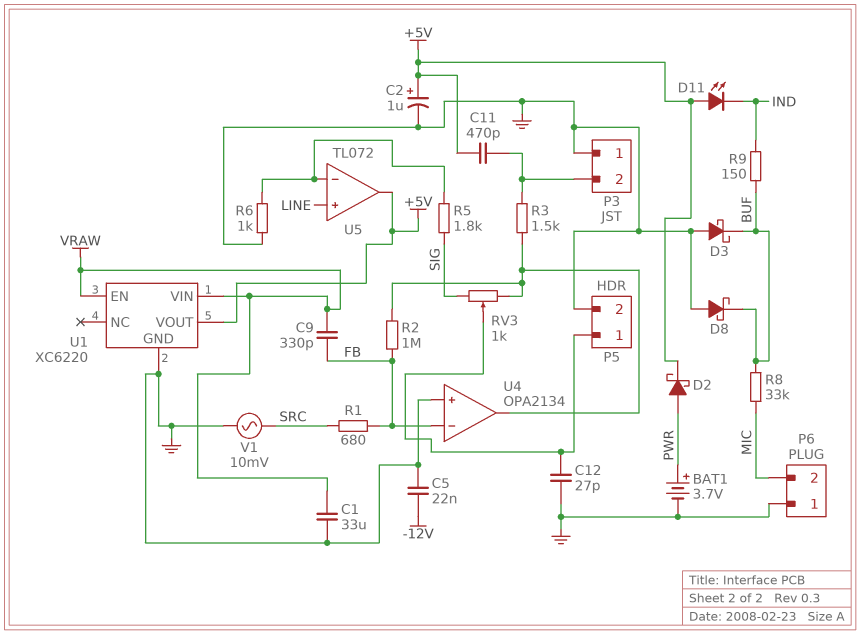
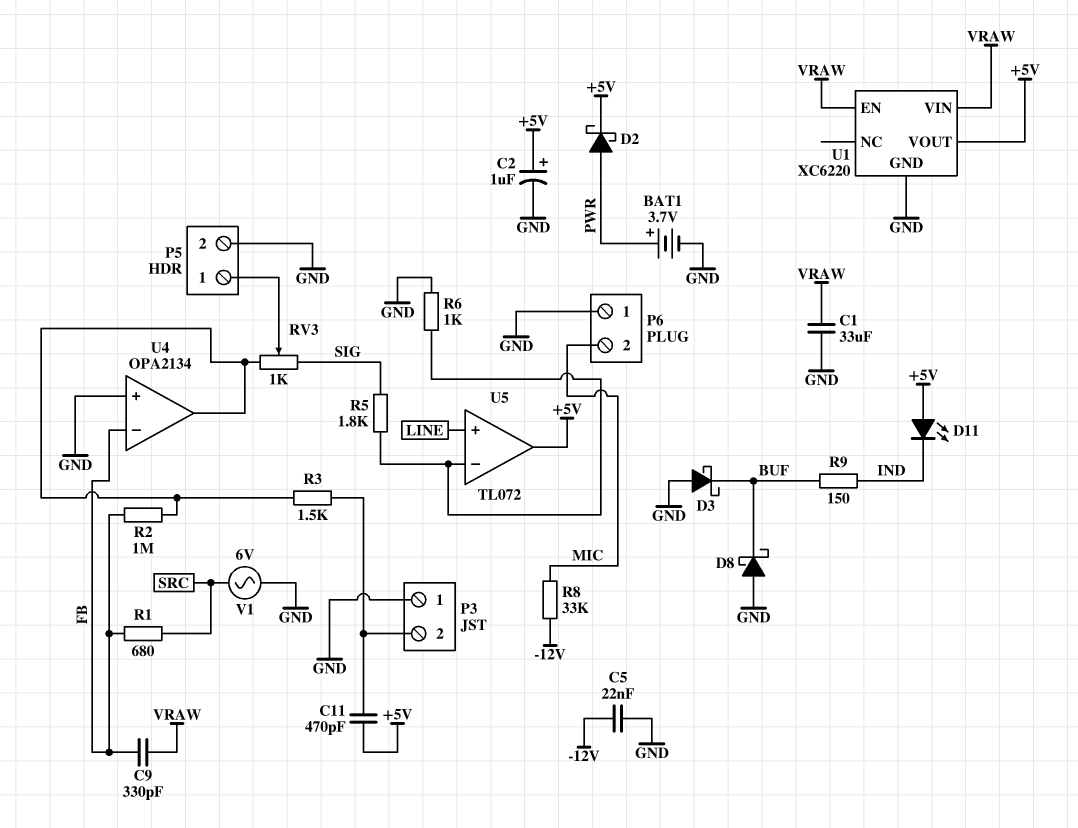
C12: 27pF (GND, P5/1) -> none
R8: 33k (BUF, MIC) -> 33k (-12V, MIC)
V1: AC 10mV (GND, SRC) -> AC 6V (GND, SRC)

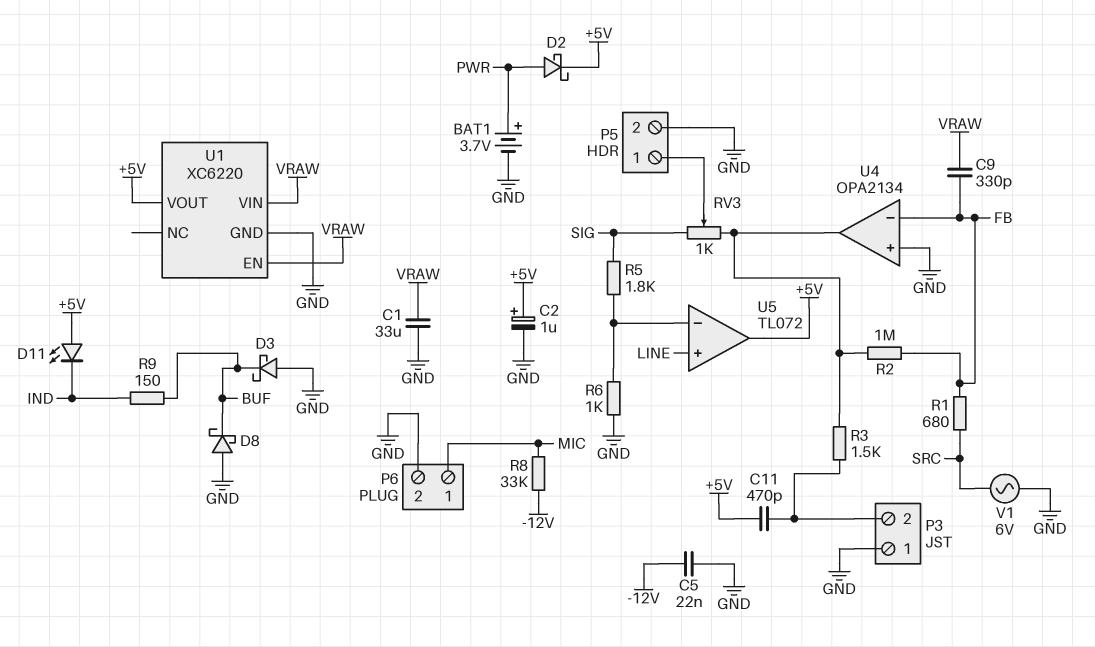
P6 pin 1: GND -> MIC
P6 pin 2: MIC -> GND

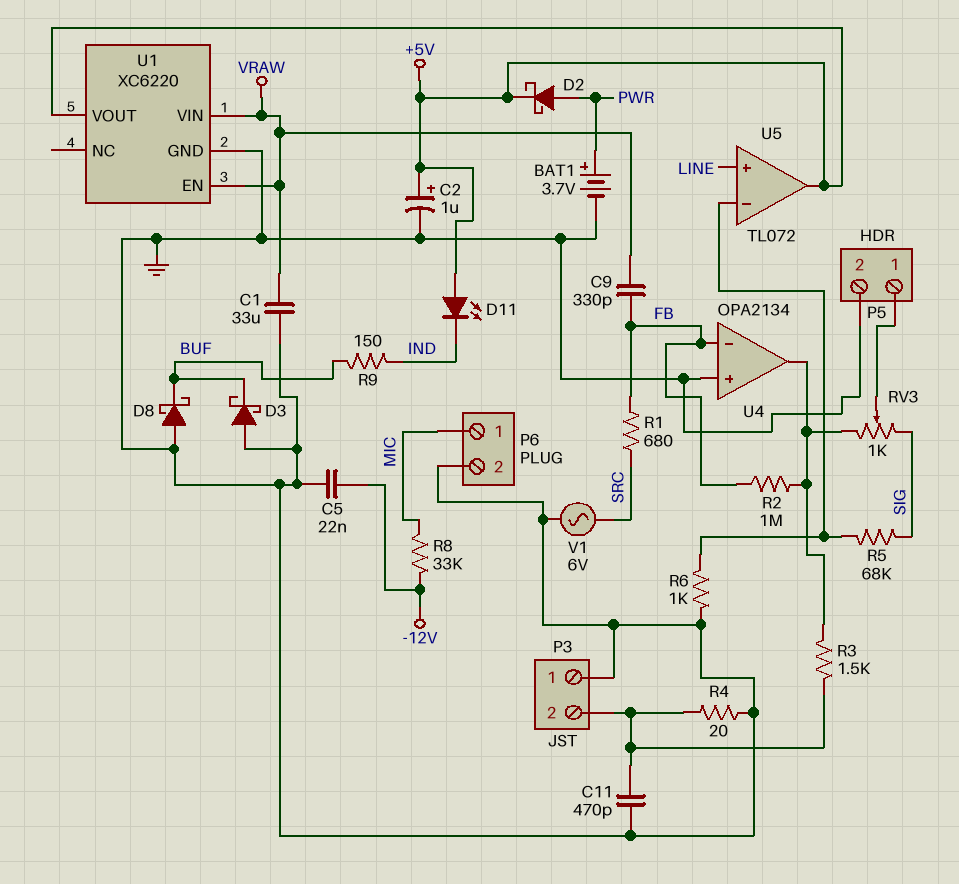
C11: 470pF (+5V, P3/2) -> 470pF (GND, P3/2)
R4: none -> 20 (GND, P3/2)
R5: 1.8k (SIG, U5/in-) -> 68k (SIG, U5/in-)

